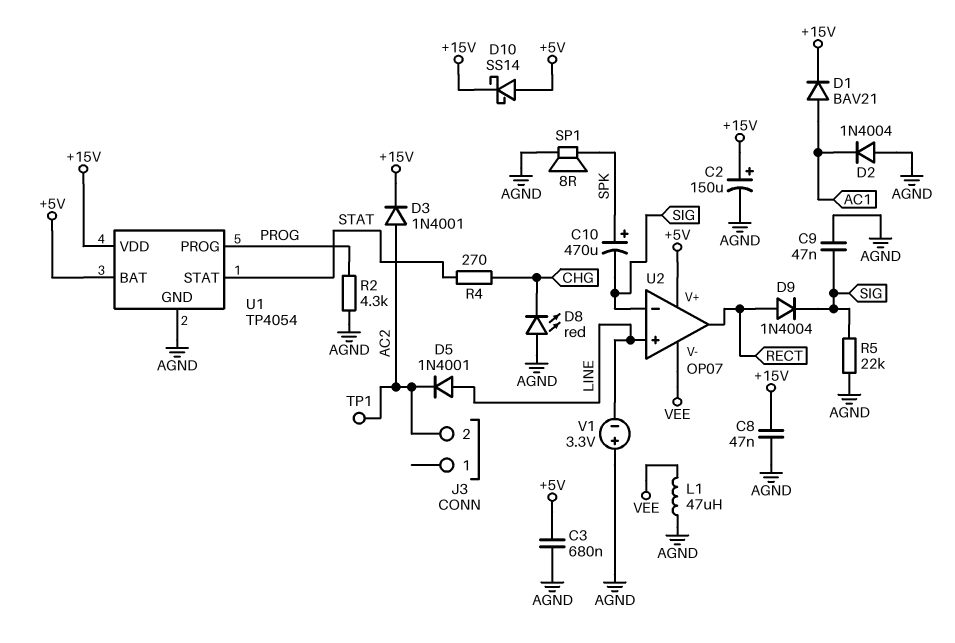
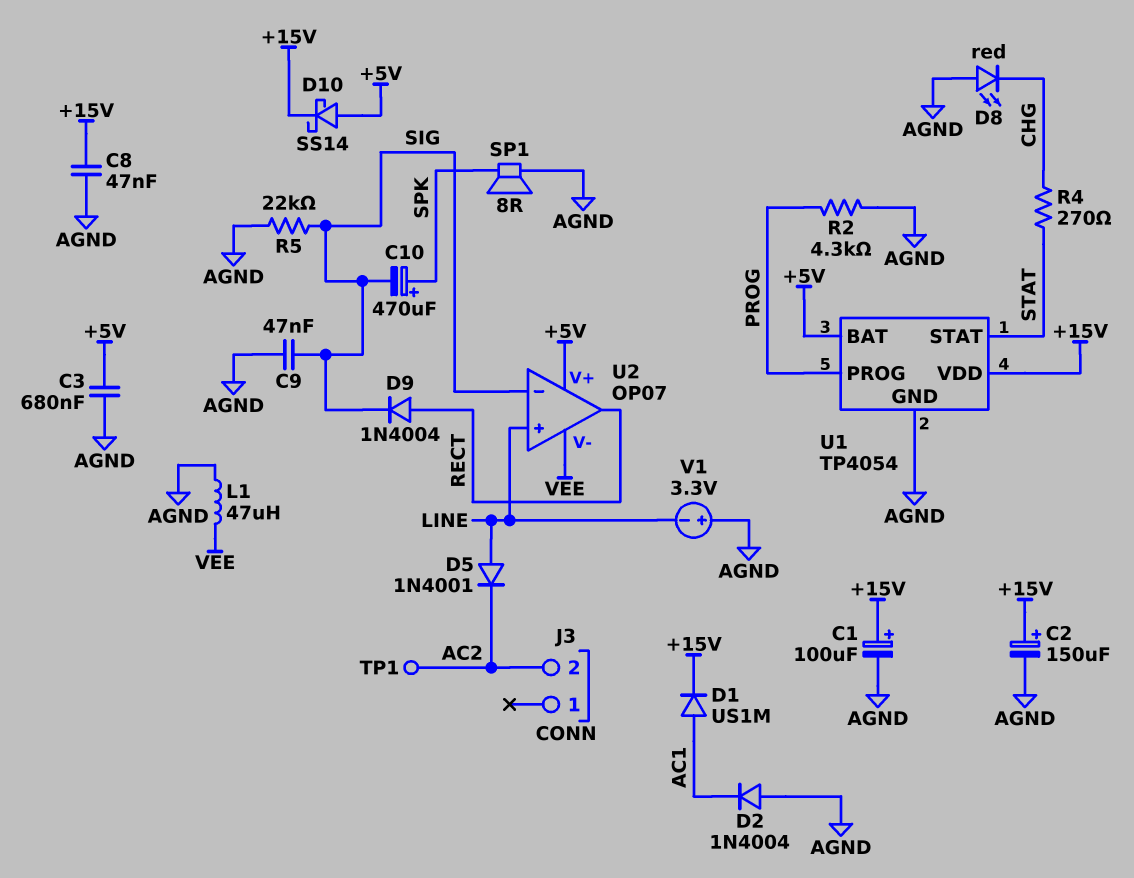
C1: none -> 100uF (plus +15V, minus AGND)
D1: diode BAV21 (A AC1, K +15V) -> diode US1M (A AC1, K +15V)
D3: diode 1N4001 (A AC2, K +15V) -> none

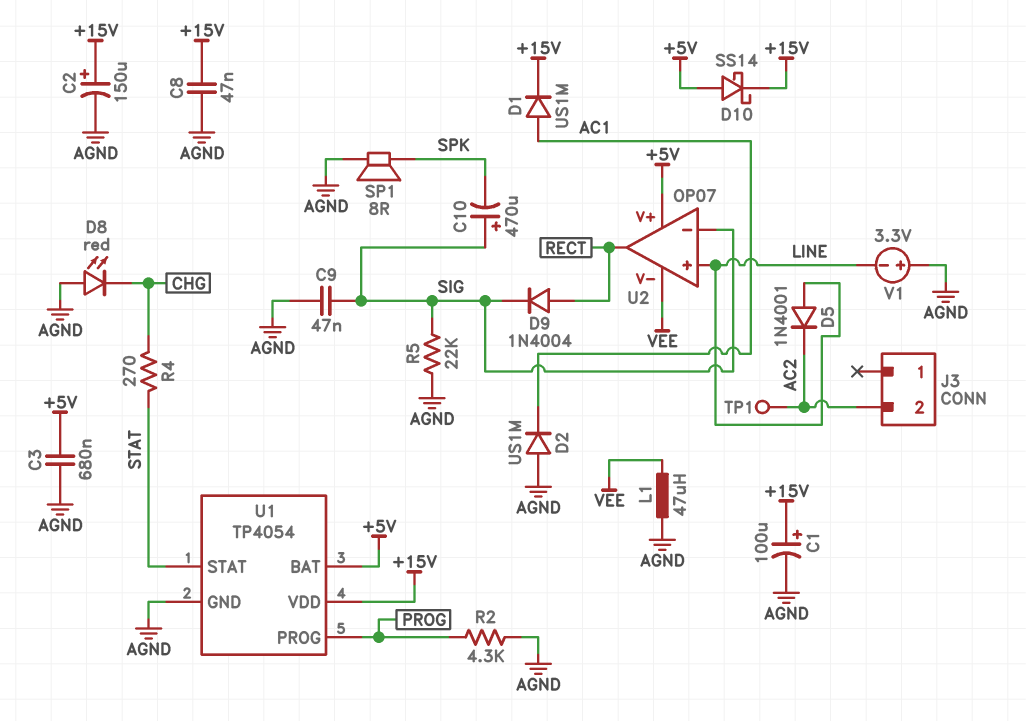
C10: 470uF (plus SPK, minus SIG) -> 470uF (plus SIG, minus SPK)
D2: diode 1N4004 (A AGND, K AC1) -> diode US1M (A AGND, K AC1)

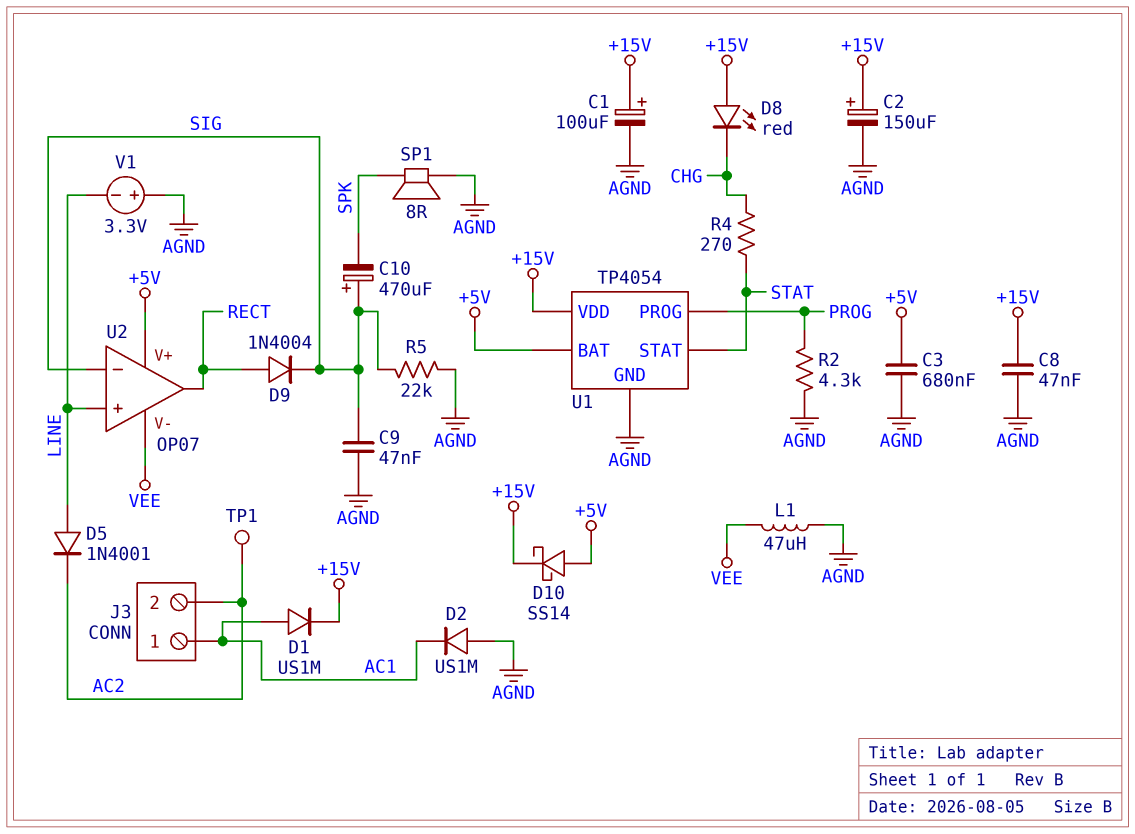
D8: LED red (A AGND, K CHG) -> LED red (A +15V, K CHG)
J3 pin 1: none -> AC1

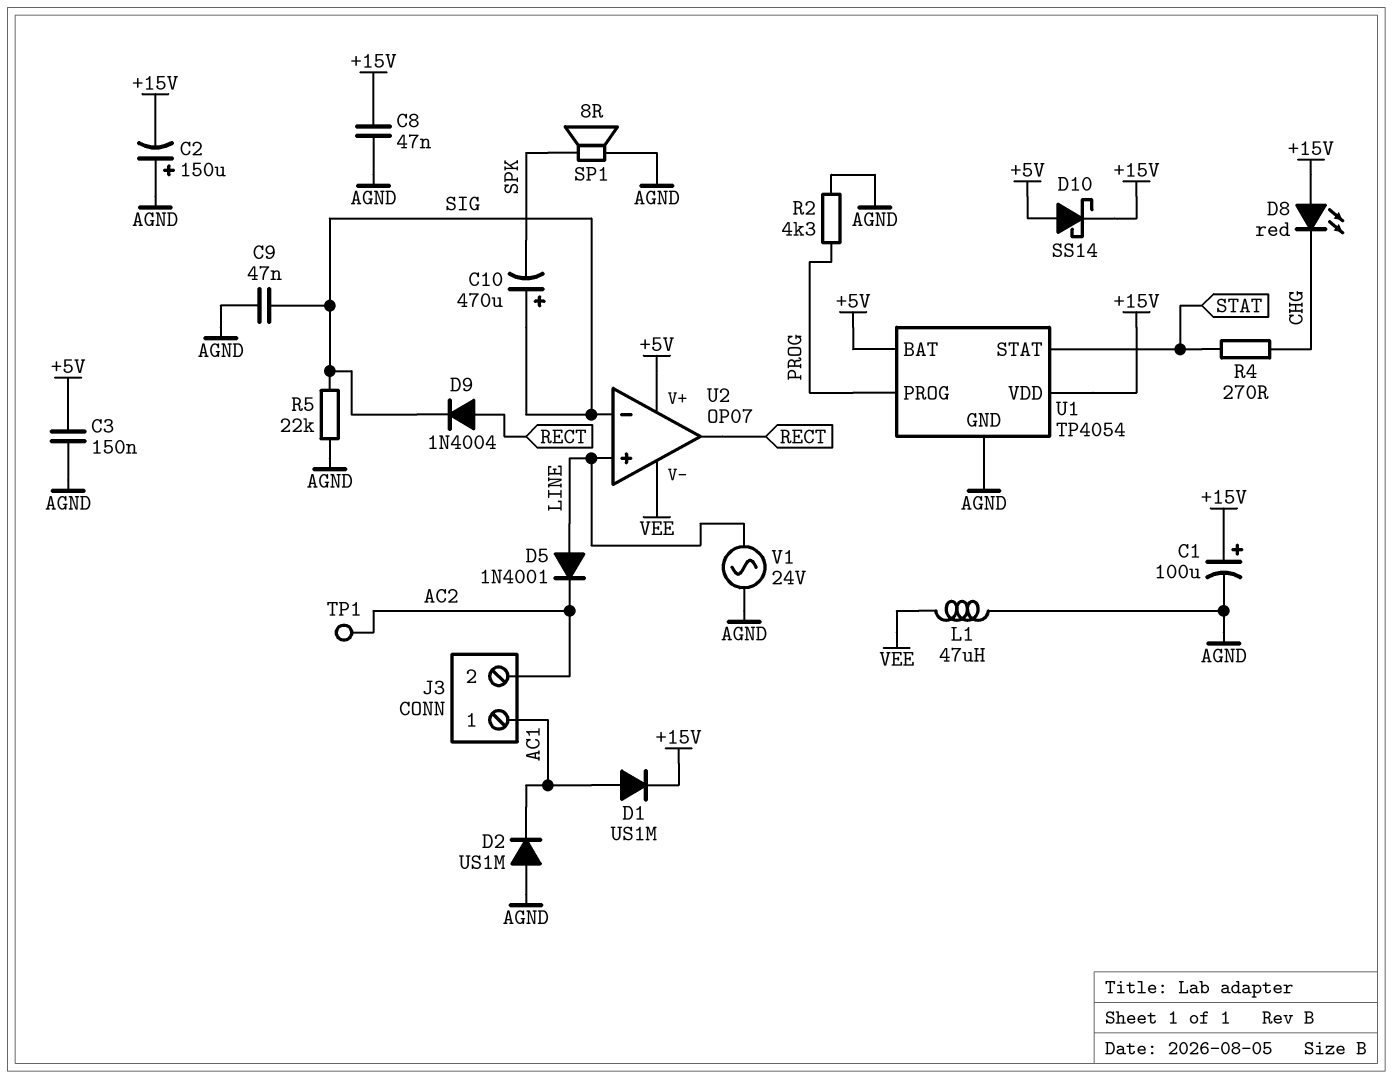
C2: 150uF (plus +15V, minus AGND) -> 150uF (plus AGND, minus +15V)
C3: 680nF (+5V, AGND) -> 150nF (+5V, AGND)
V1: 3.3V (plus AGND, minus LINE) -> AC 24V (AGND, LINE)

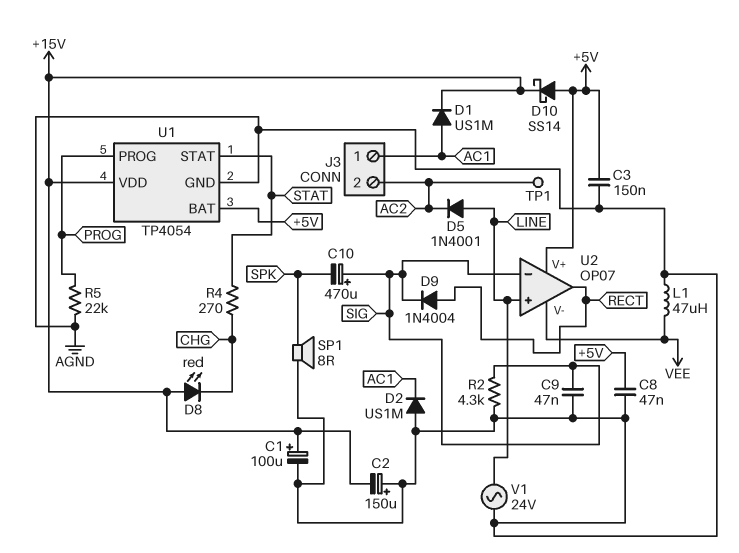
C8: 47nF (+15V, AGND) -> 47nF (+5V, AGND)
R2: 4.3k (AGND, PROG) -> 4.3k (AGND, SIG)
R5: 22k (AGND, SIG) -> 22k (AGND, PROG)

